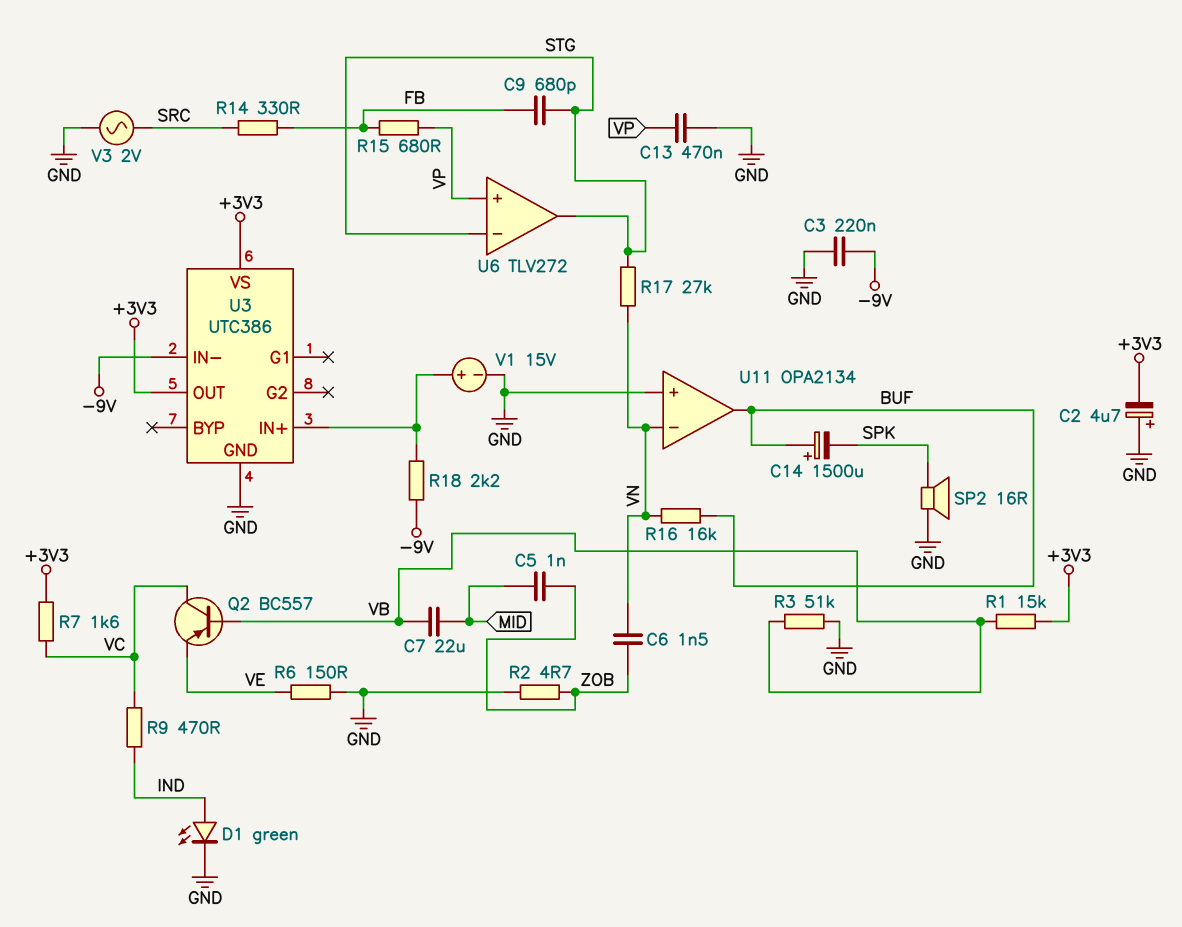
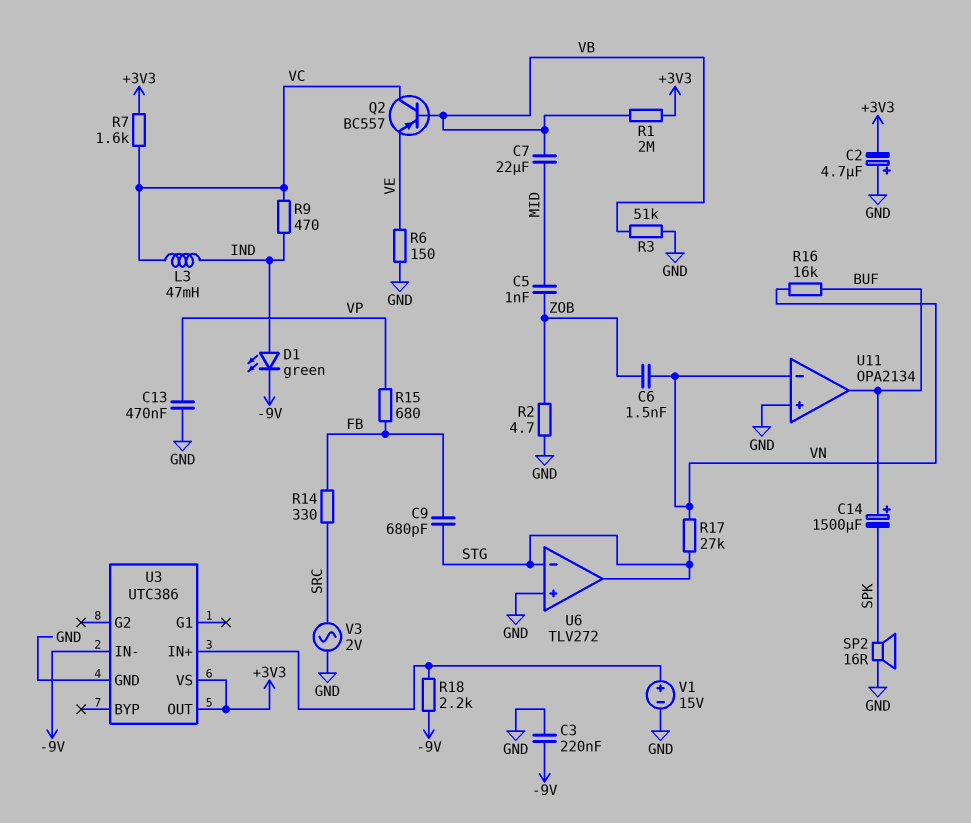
D1: LED green (A IND, K GND) -> LED green (A IND, K -9V)
L3: none -> 47mH (IND, VC)
R1: 15k (+3V3, VB) -> 2M (+3V3, VB)
U6 pin in+: VP -> GND

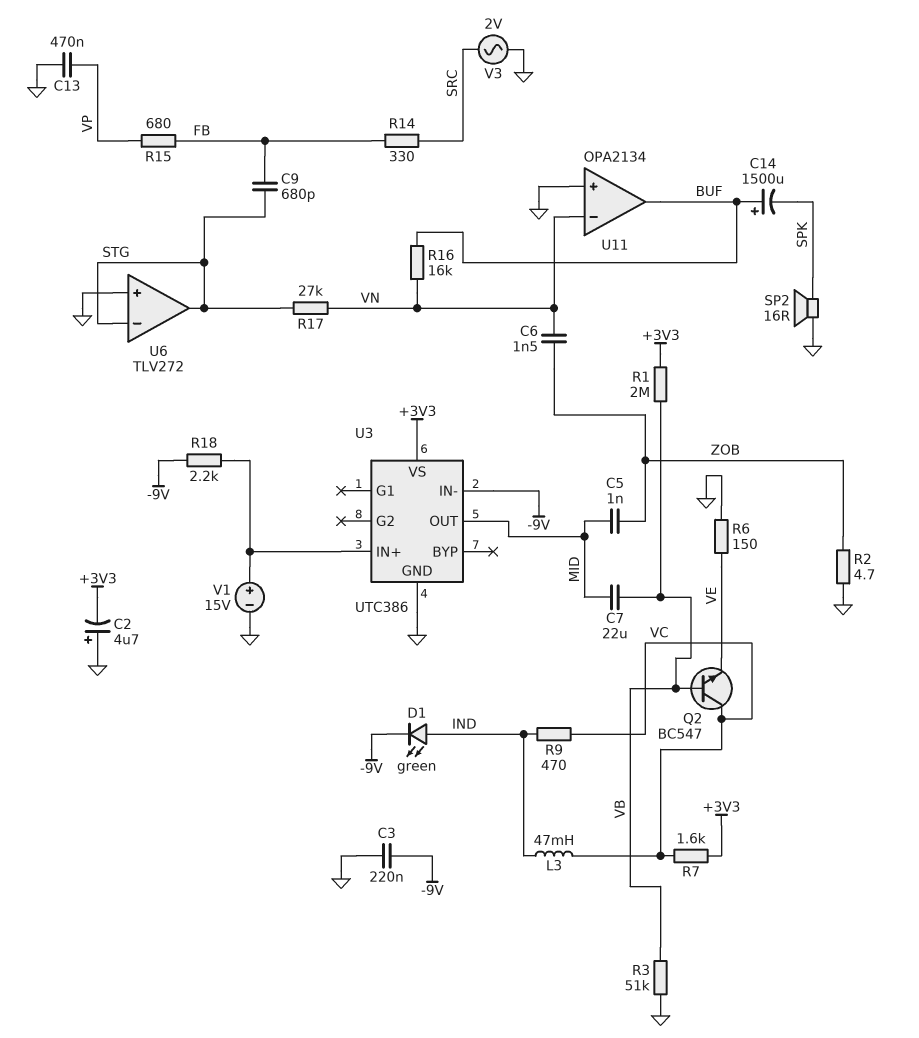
Q2: PNP BC557 (B VB, C VC, E VE) -> NPN BC547 (B VB, C VC, E VE)
U3 pin OUT: +3V3 -> MID

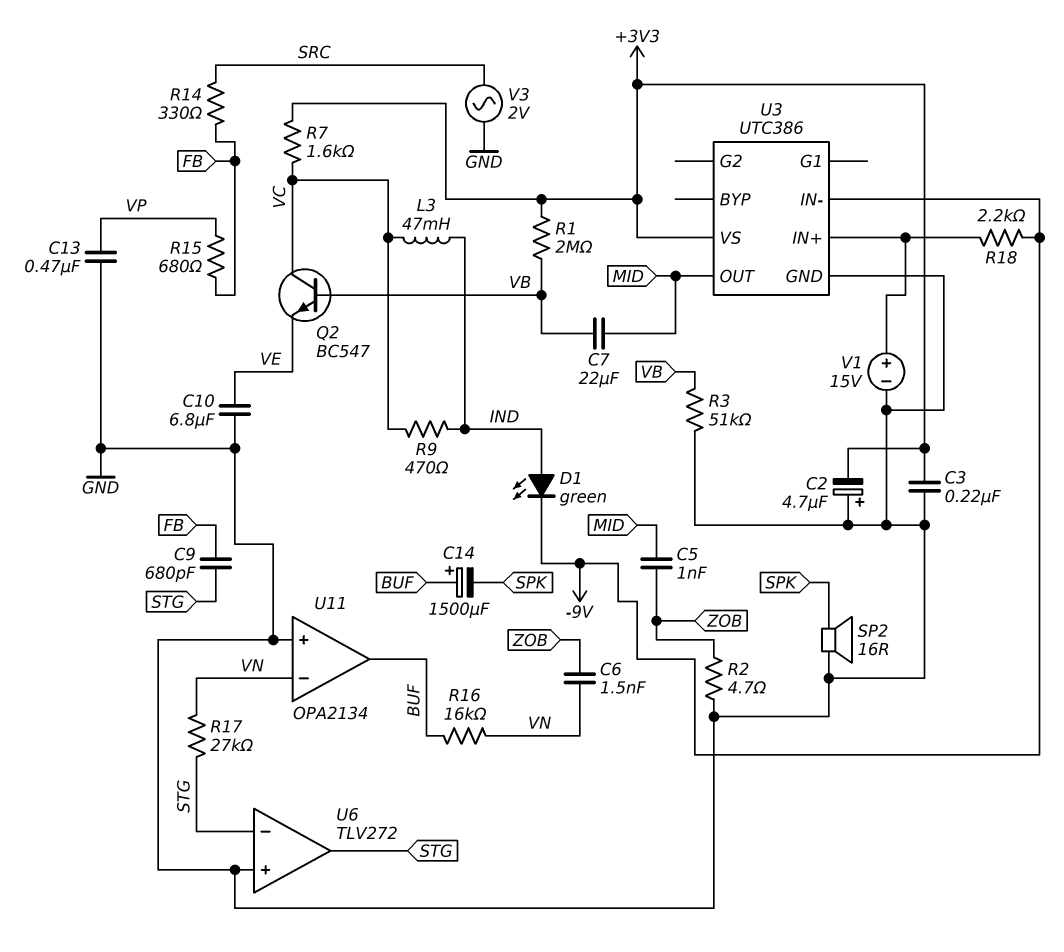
C3: 220nF (-9V, GND) -> 220nF (+3V3, GND)
C10: none -> 6.8uF (GND, VE)
R6: 150 (GND, VE) -> none

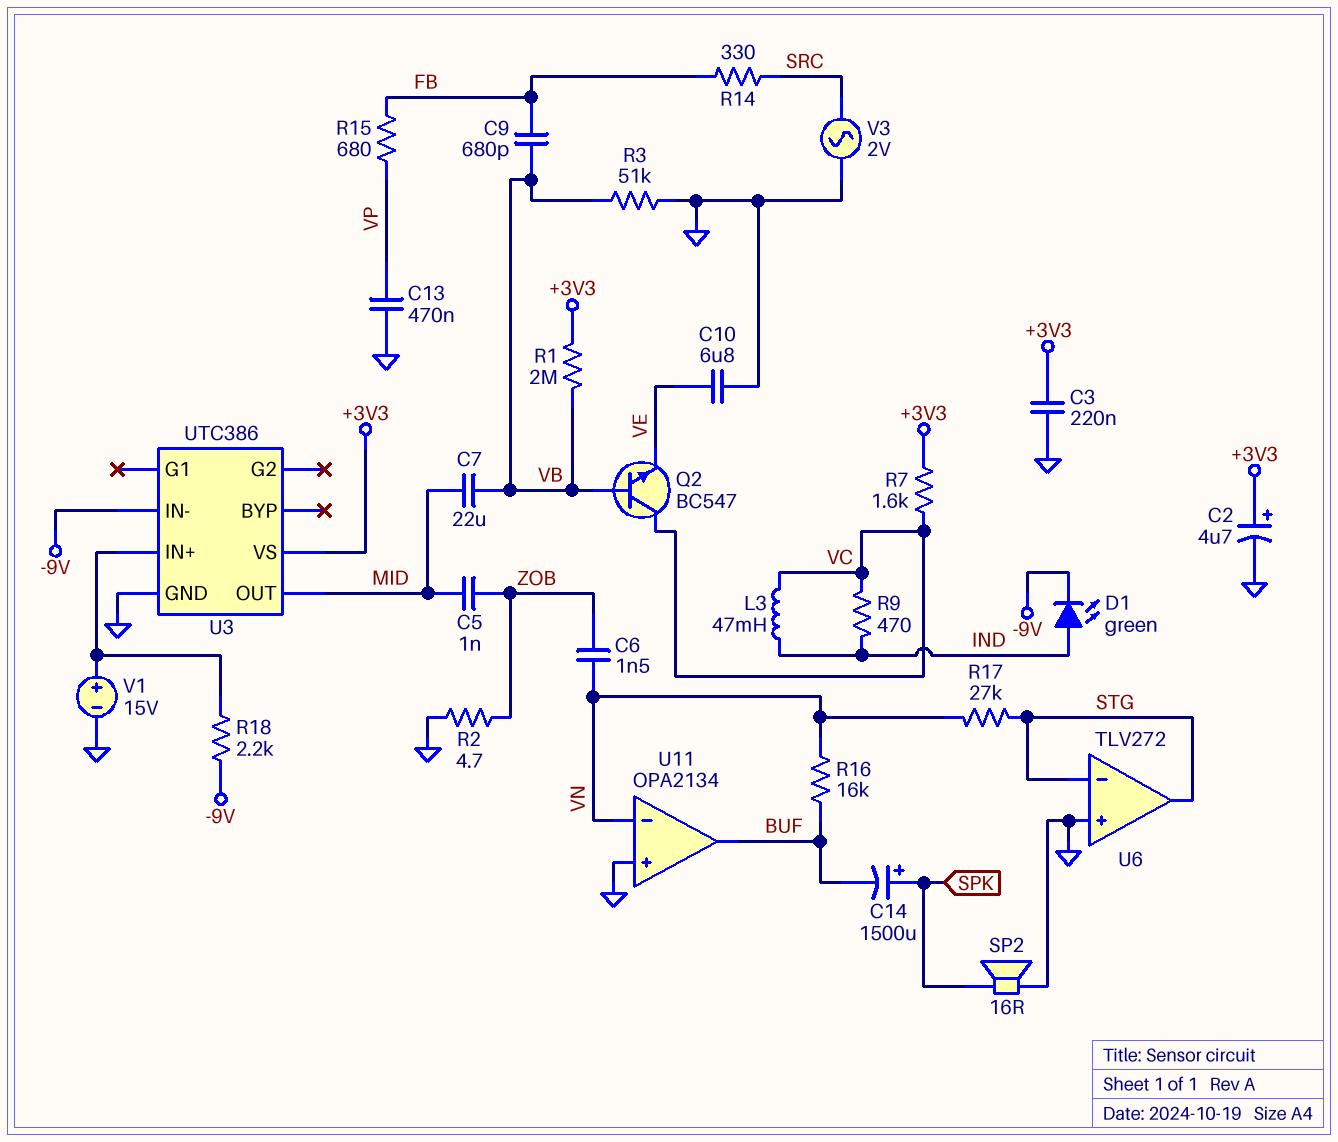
C2: 4.7uF (plus GND, minus +3V3) -> 4.7uF (plus +3V3, minus GND)
C9: 680pF (FB, STG) -> 680pF (FB, VB)
C14: 1500uF (plus BUF, minus SPK) -> 1500uF (plus SPK, minus BUF)

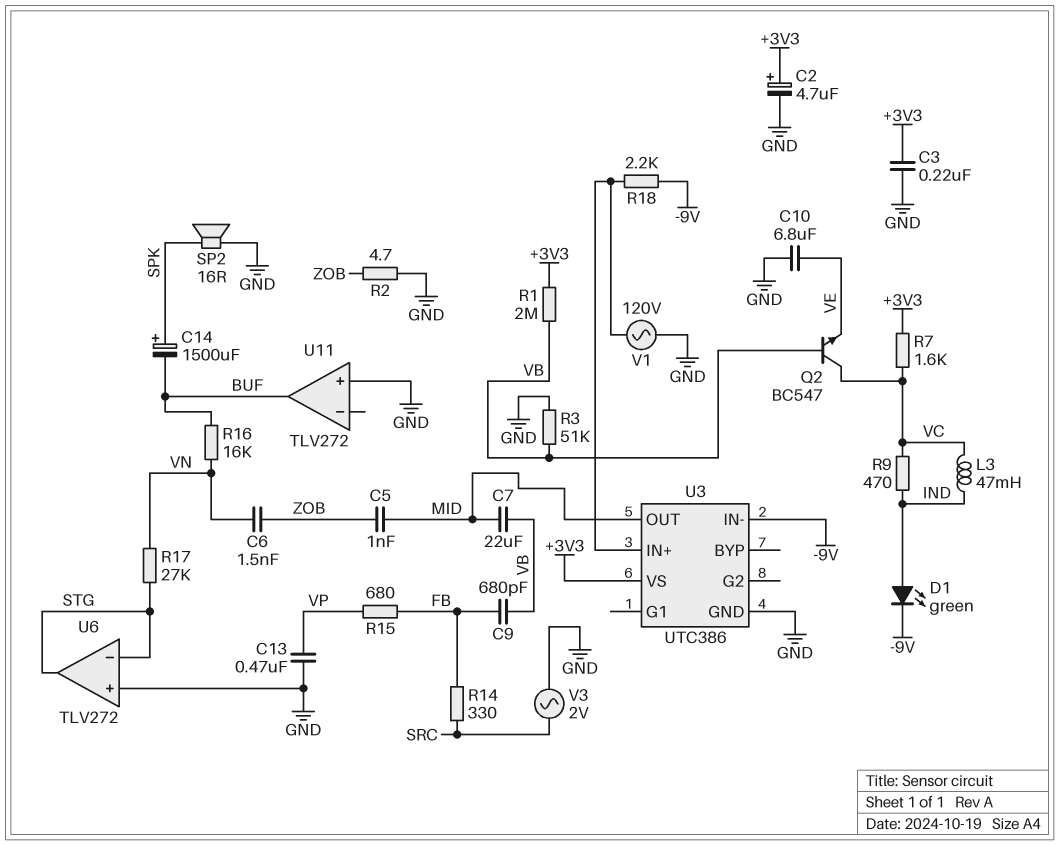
U11: OPA2134 -> TLV272
U11 pin in-: VN -> none
V1: 15V (plus U3/IN+, minus GND) -> AC 120V (GND, U3/IN+)

